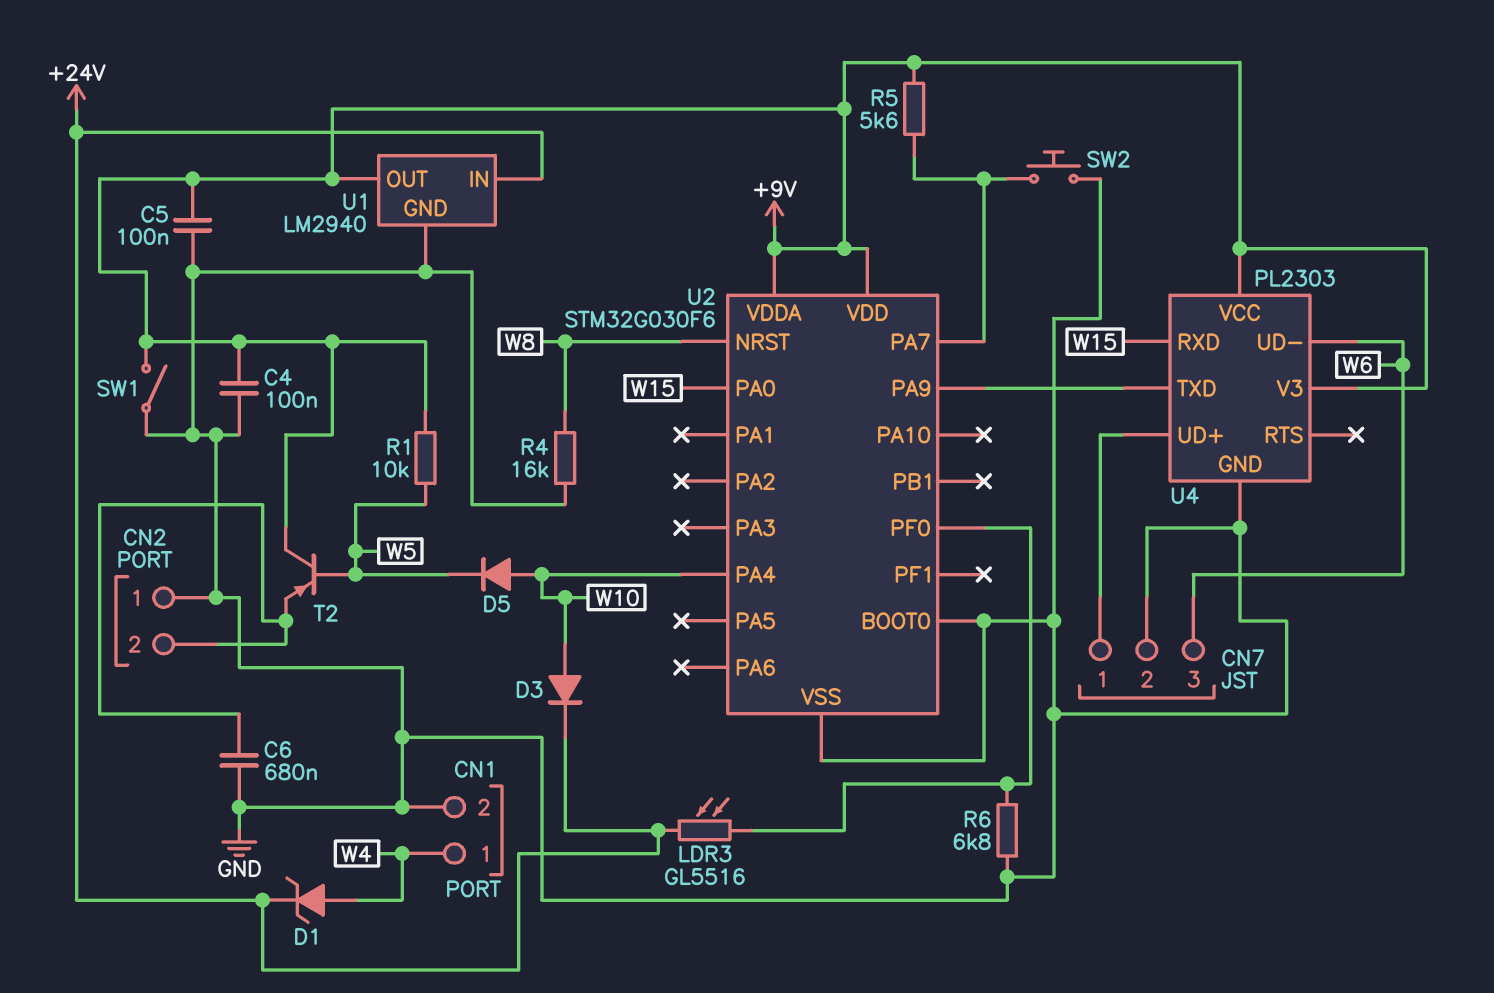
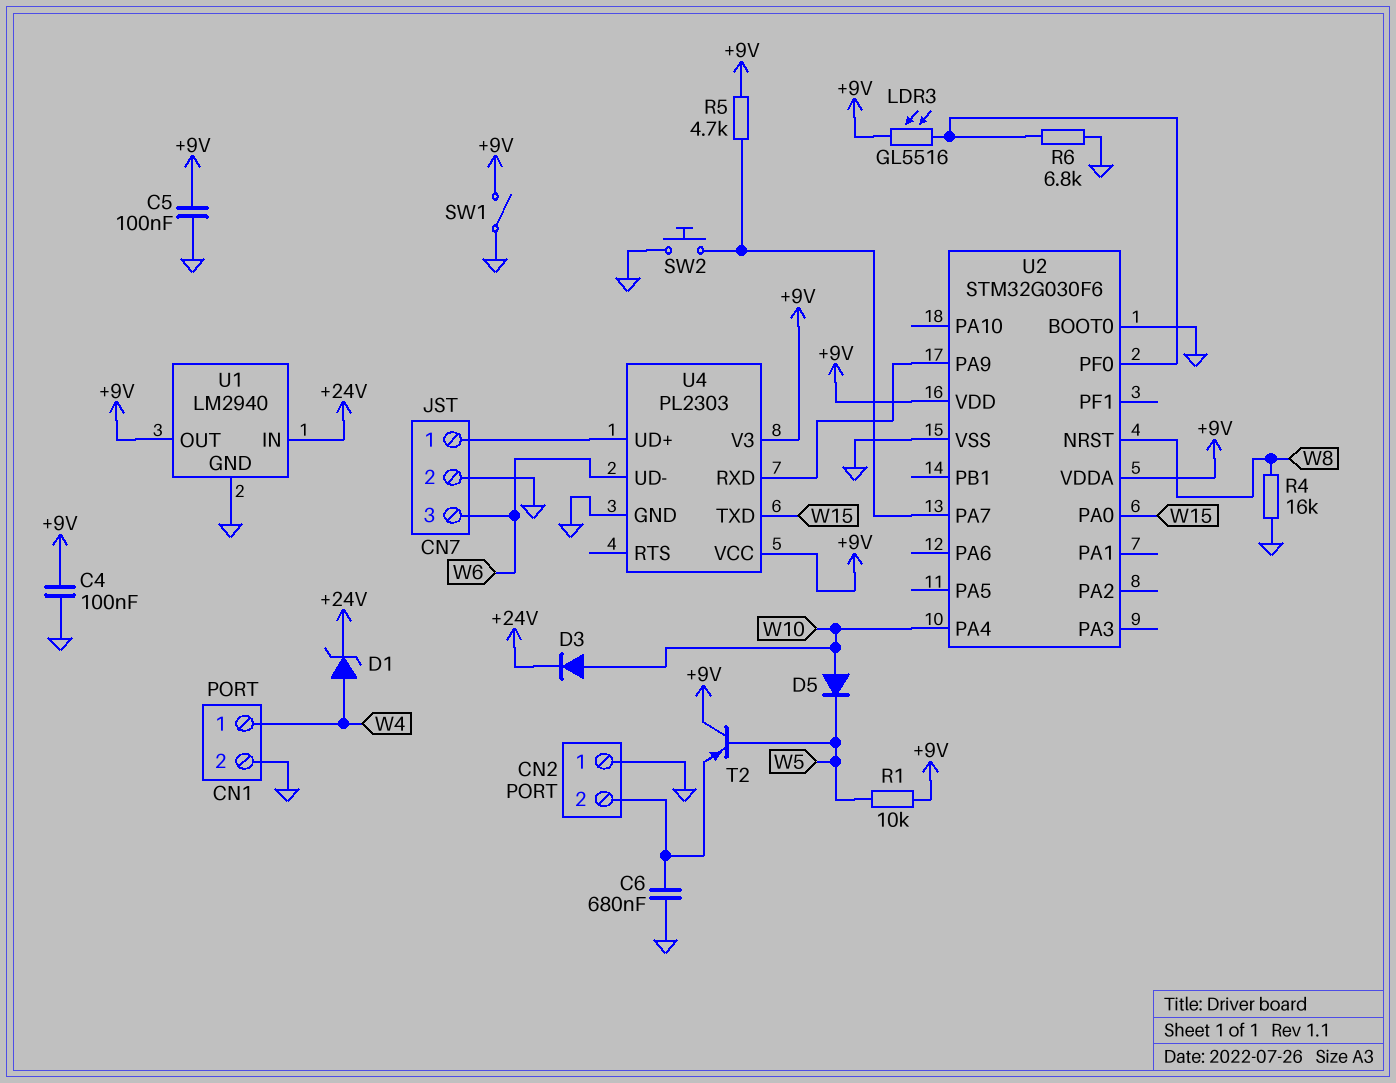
LDR3: GL5516 (+24V, U2/PF0) -> GL5516 (+9V, U2/PF0)
R5: 5.6k (+9V, U2/PA7) -> 4.7k (+9V, U2/PA7)
U4 pin RXD: W15 -> U2/PA9
U4 pin TXD: U2/PA9 -> W15

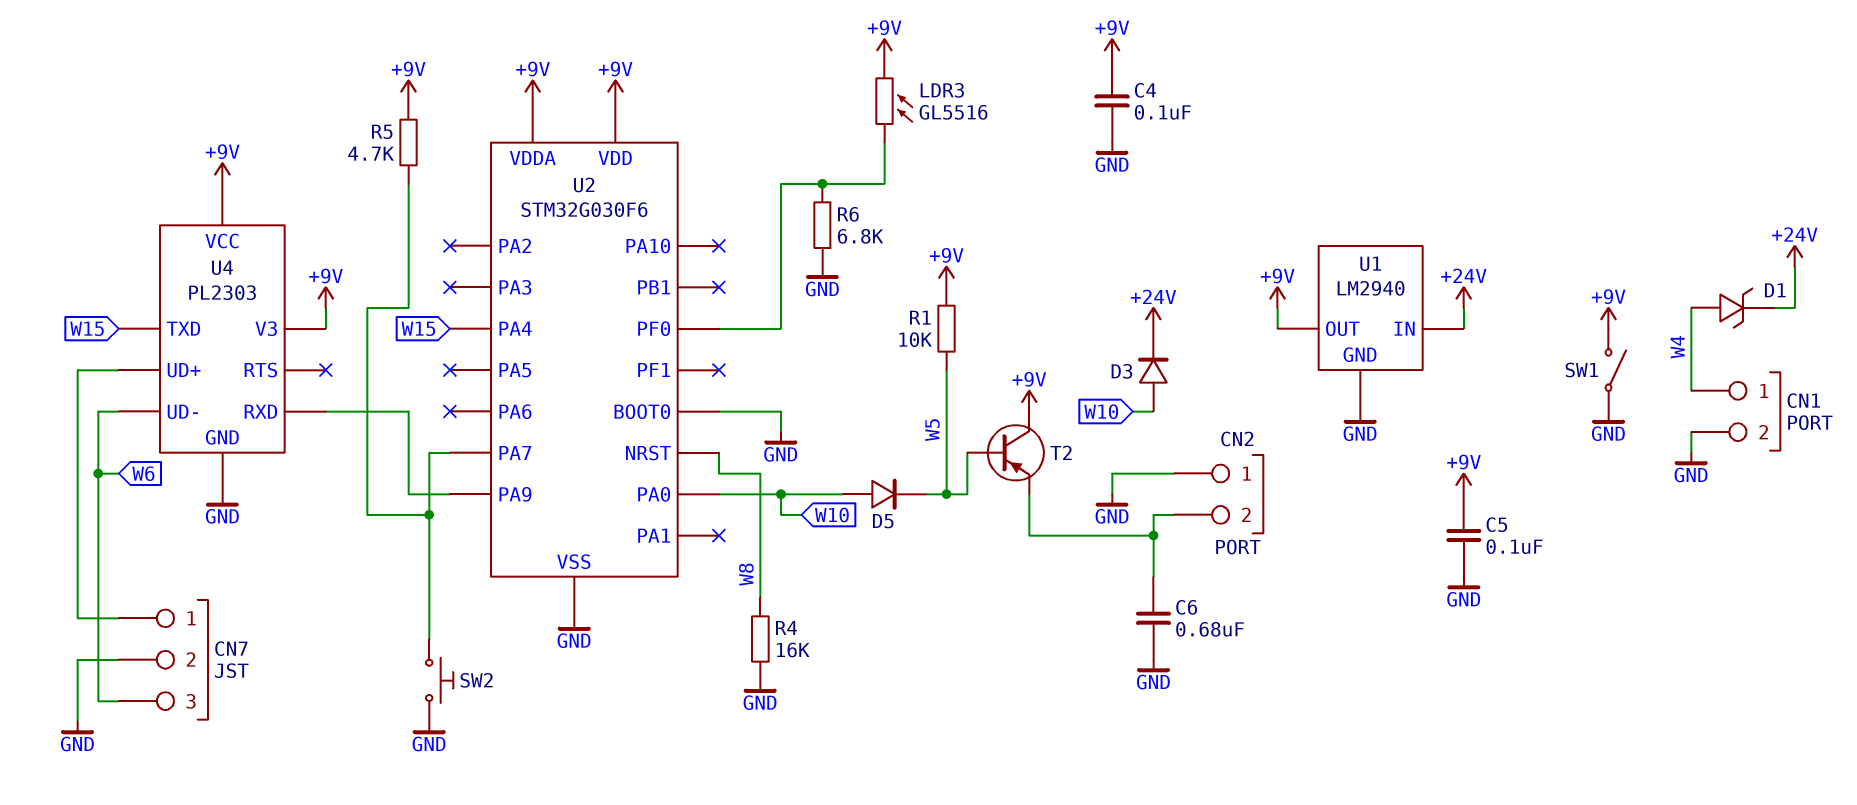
U2 pin PA0: W15 -> W10
U2 pin PA4: W10 -> W15

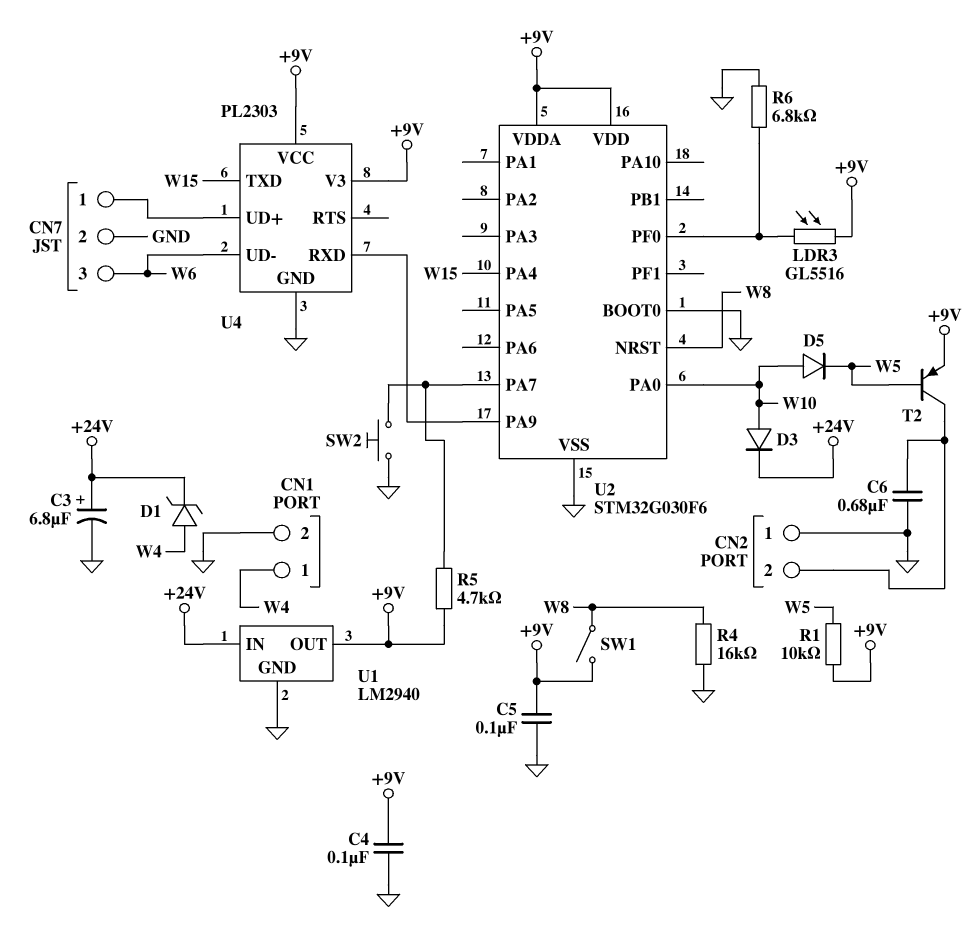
C3: none -> 6.8uF (plus +24V, minus GND)
SW1: switch (+9V, GND) -> switch (+9V, W8)
T2: PNP (B W5, C +9V, E CN2/2) -> PNP (B W5, C CN2/2, E +9V)

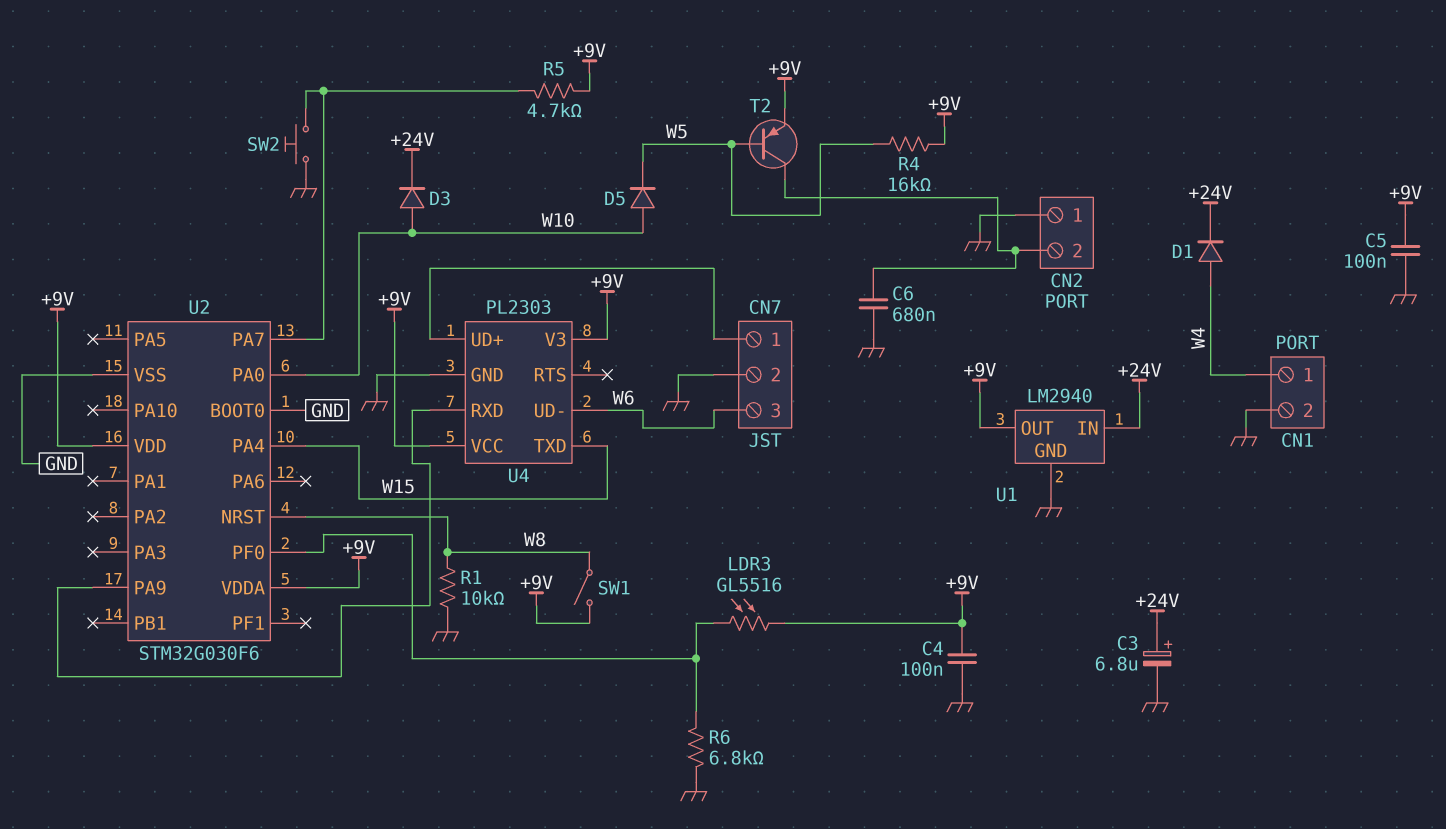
D1: zener (A W4, K +24V) -> diode (A W4, K +24V)
R1: 10k (+9V, W5) -> 10k (GND, W8)
R4: 16k (GND, W8) -> 16k (+9V, W5)

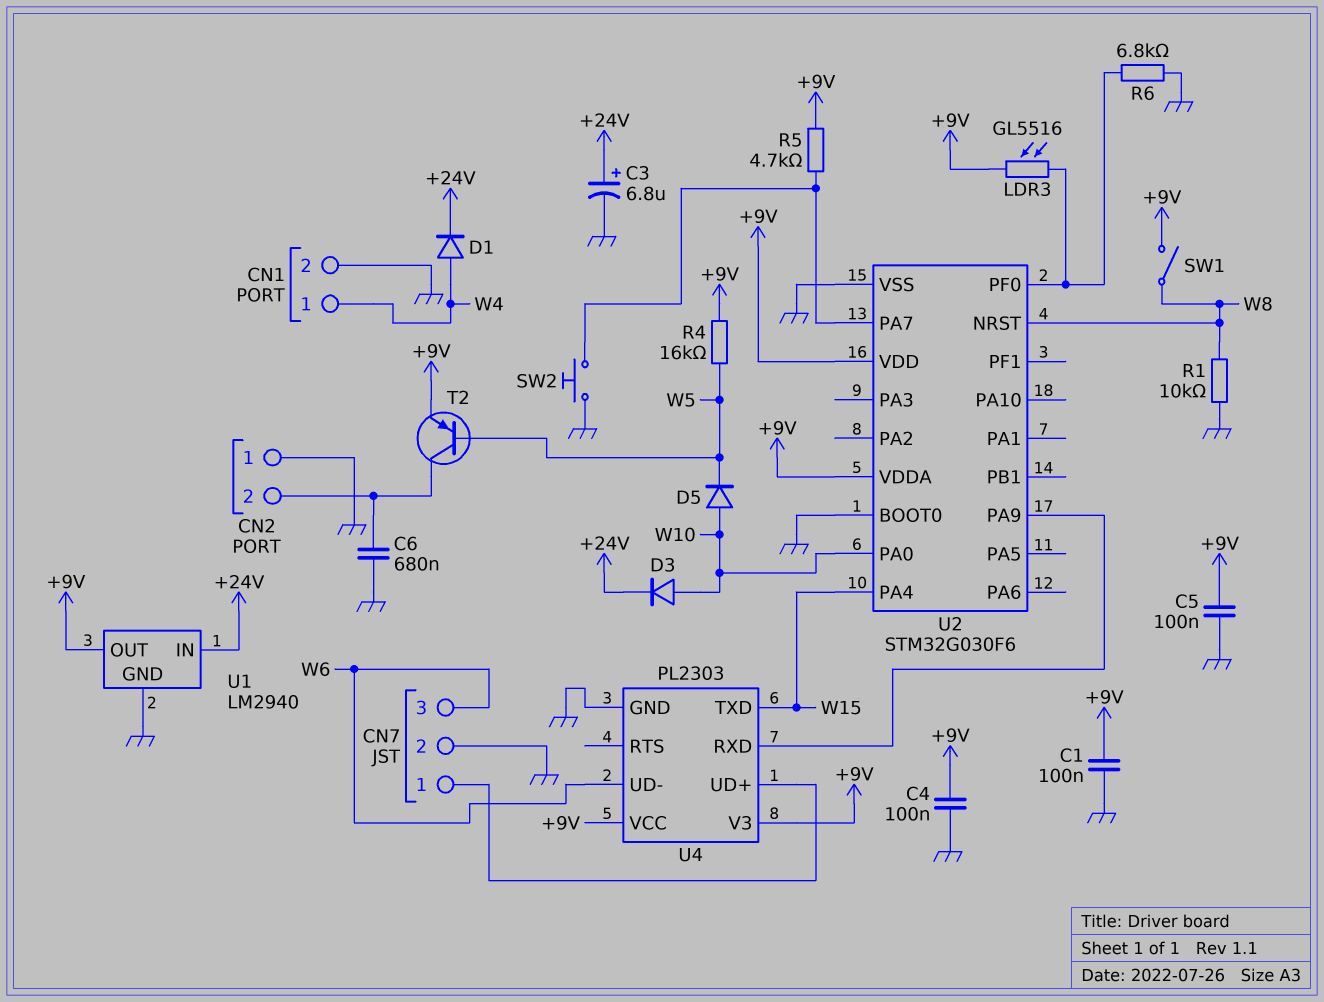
C1: none -> 100nF (+9V, GND)

